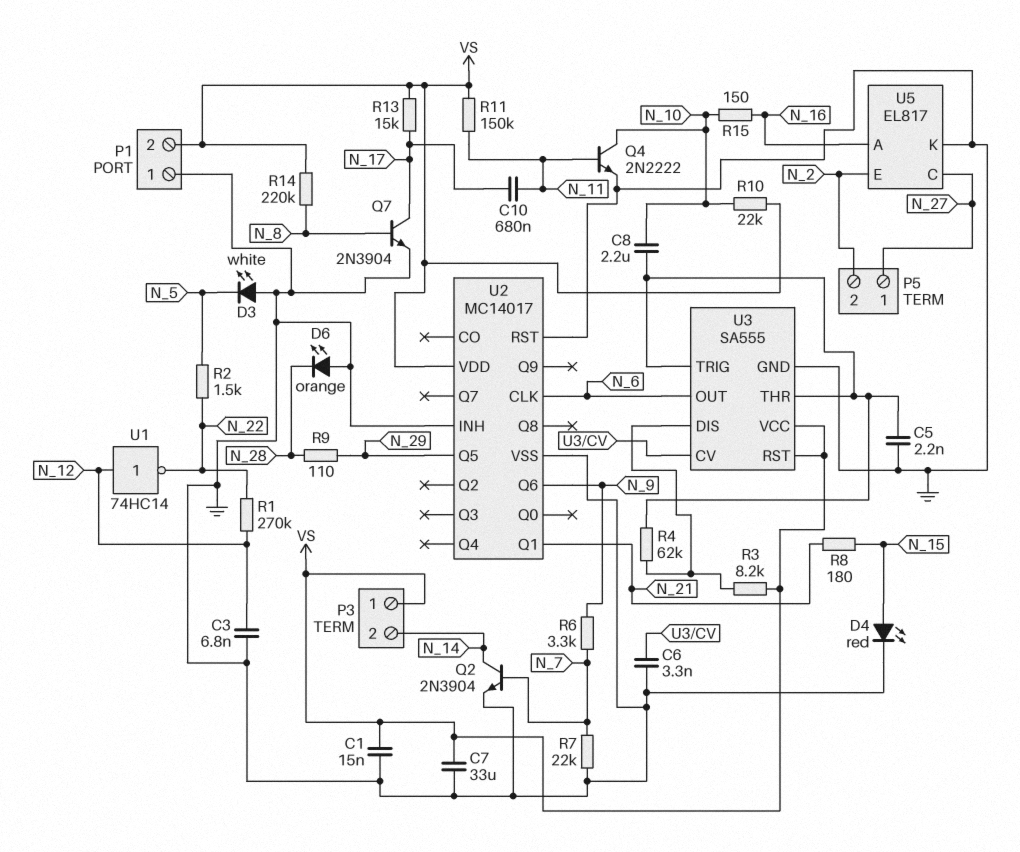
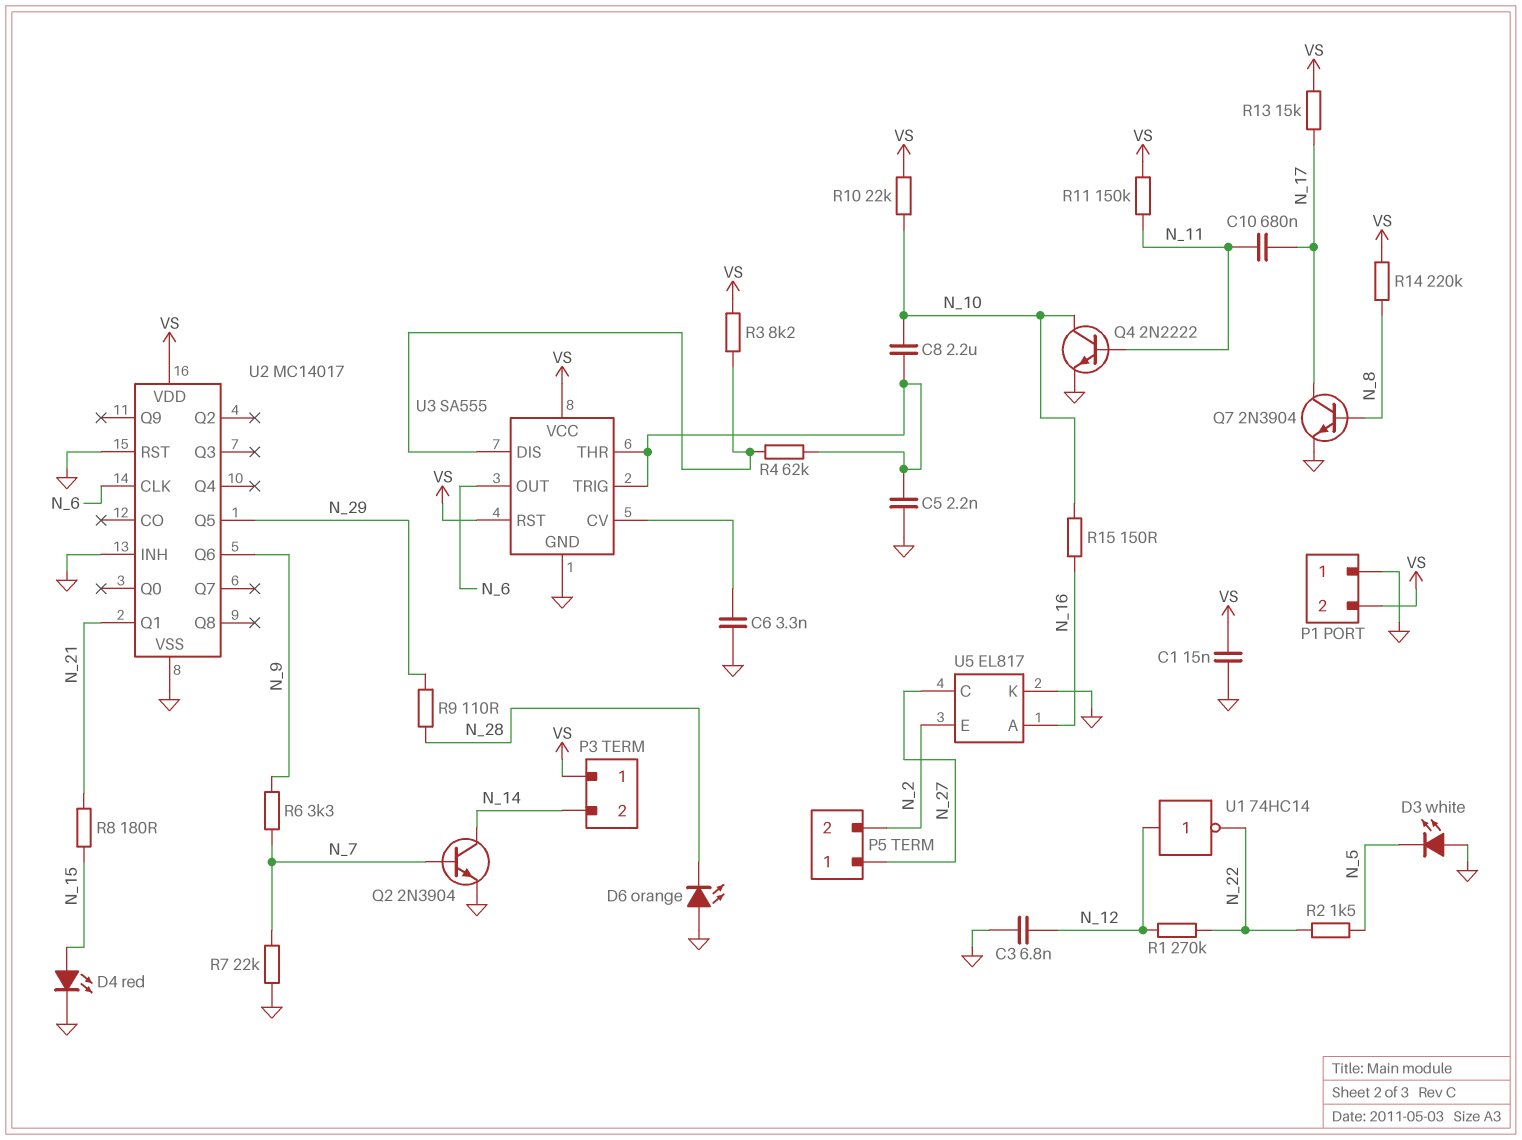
C7: 33uF (GND, VS) -> none

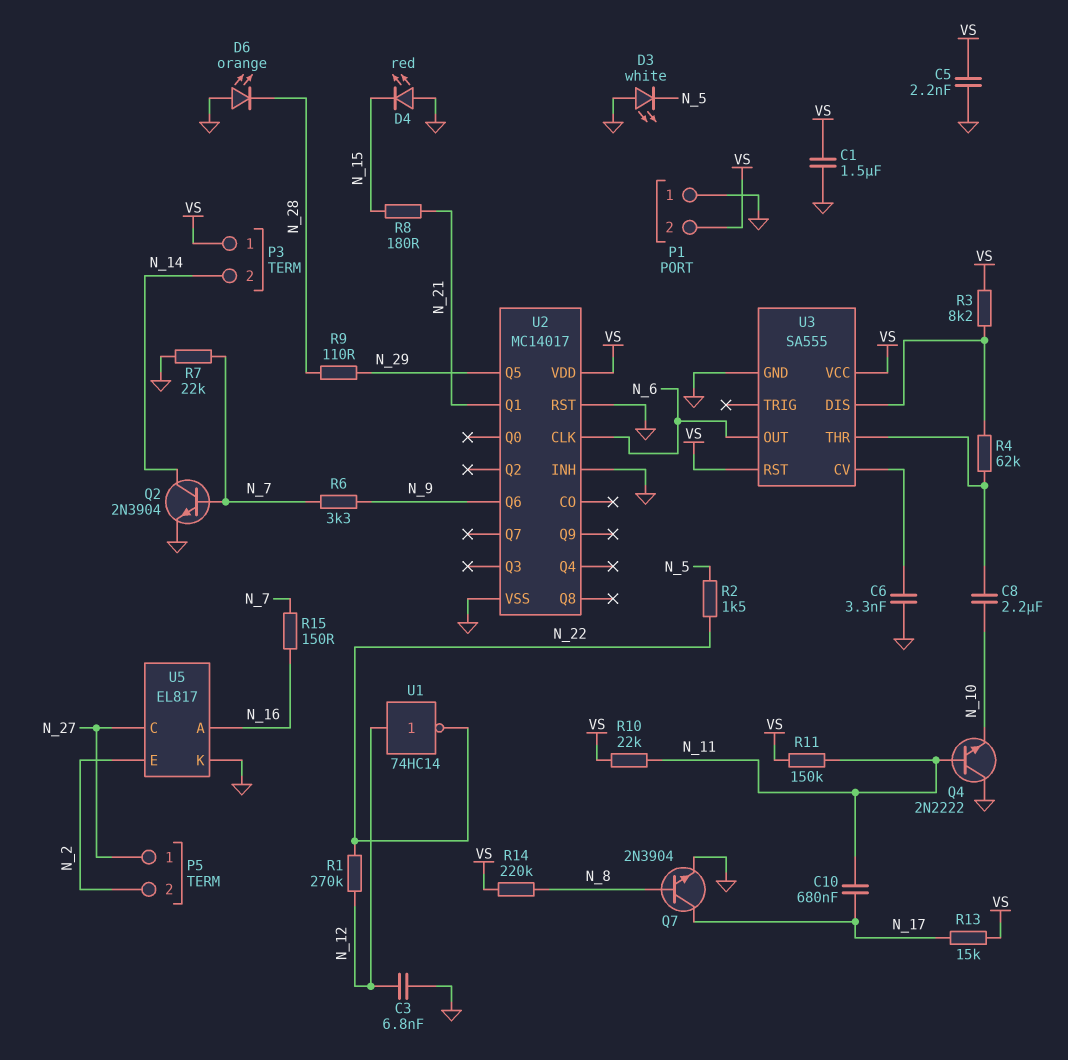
C1: 15nF (GND, VS) -> 1.5uF (GND, VS)
C5: 2.2nF (GND, U3/THR) -> 2.2nF (GND, VS)
D4: LED red (A N_15, K GND) -> LED red (A GND, K N_15)
Q4: NPN 2N2222 (B N_11, C N_10, E GND) -> NPN 2N2222 (B N_11, C GND, E N_10)
R10: 22k (N_10, VS) -> 22k (N_11, VS)
R15: 150 (N_10, N_16) -> 150 (N_7, N_16)
U3 pin TRIG: U3/THR -> none

